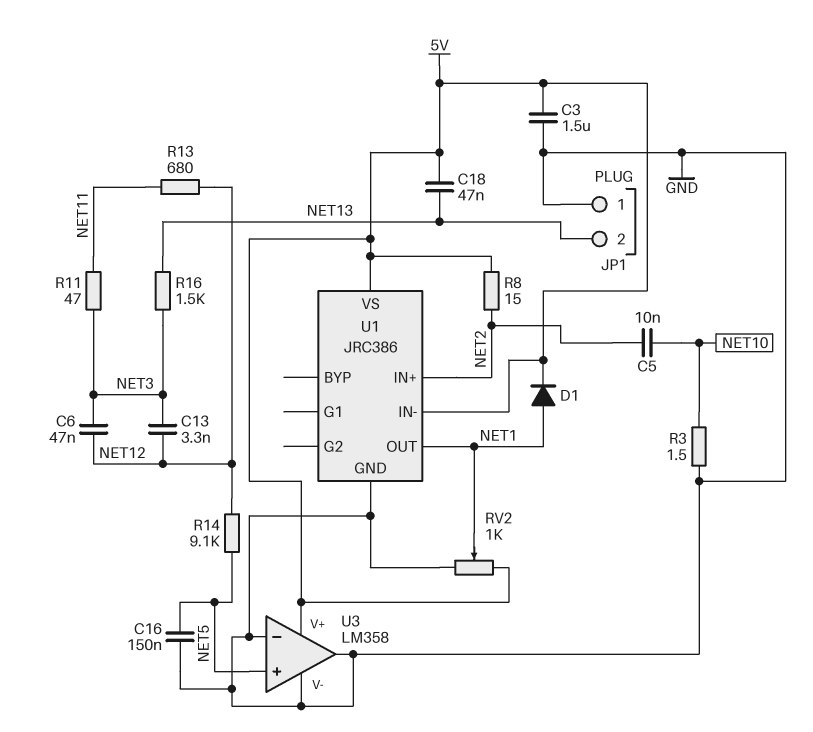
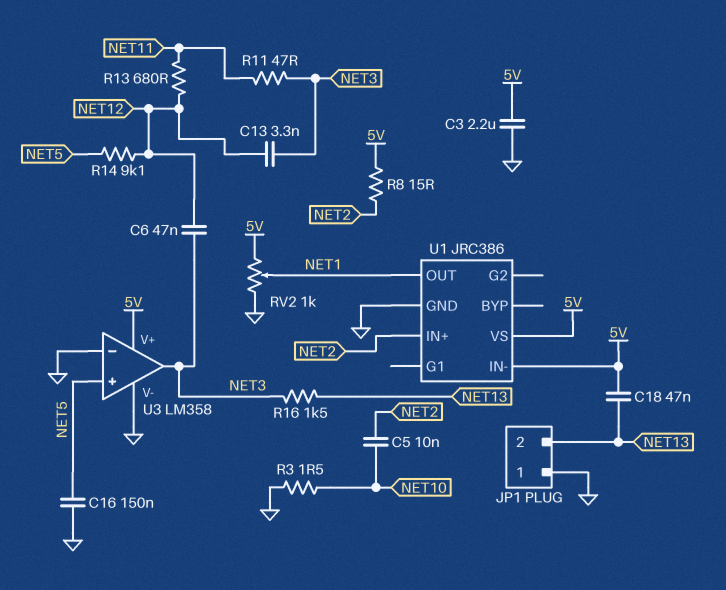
C3: 1.5uF (5V, GND) -> 2.2uF (5V, GND)
D1: diode (A NET1, K 5V) -> none
U3 pin out: GND -> NET3

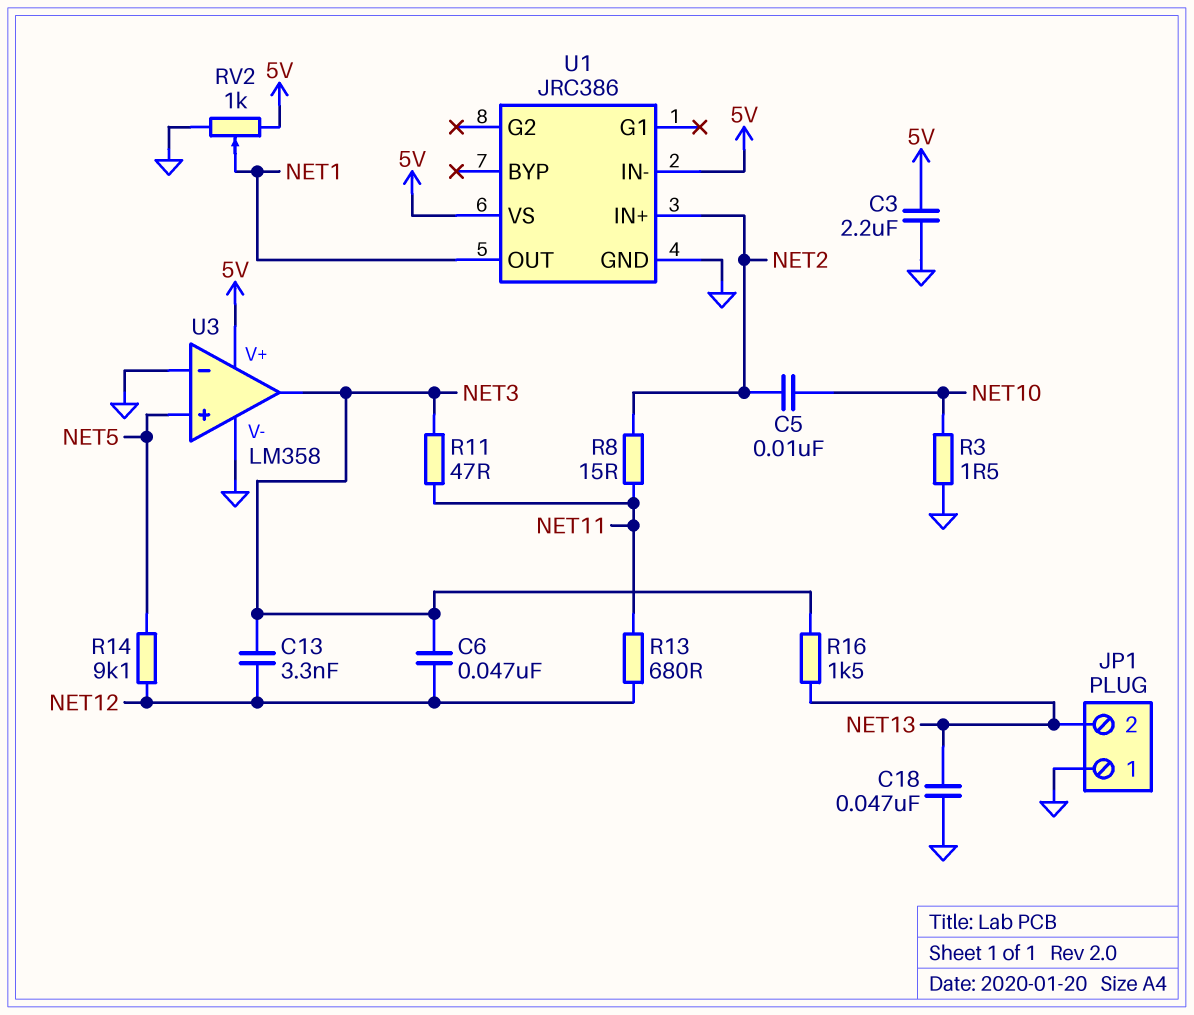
C16: 150nF (GND, NET5) -> none
C18: 47nF (5V, NET13) -> 47nF (GND, NET13)
R8: 15 (5V, NET2) -> 15 (NET2, NET11)

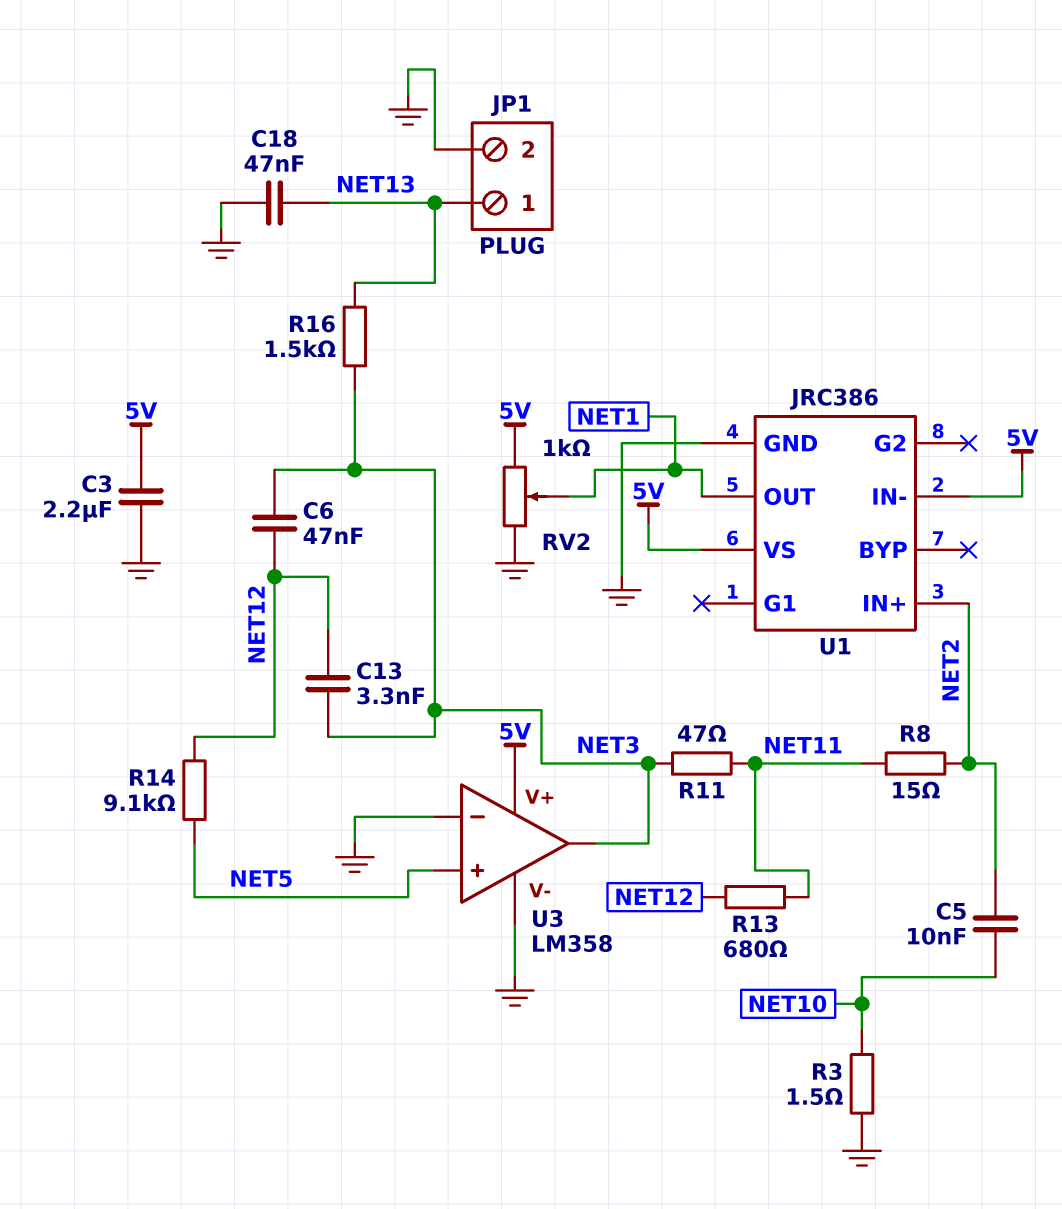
JP1 pin 1: GND -> NET13
JP1 pin 2: NET13 -> GND

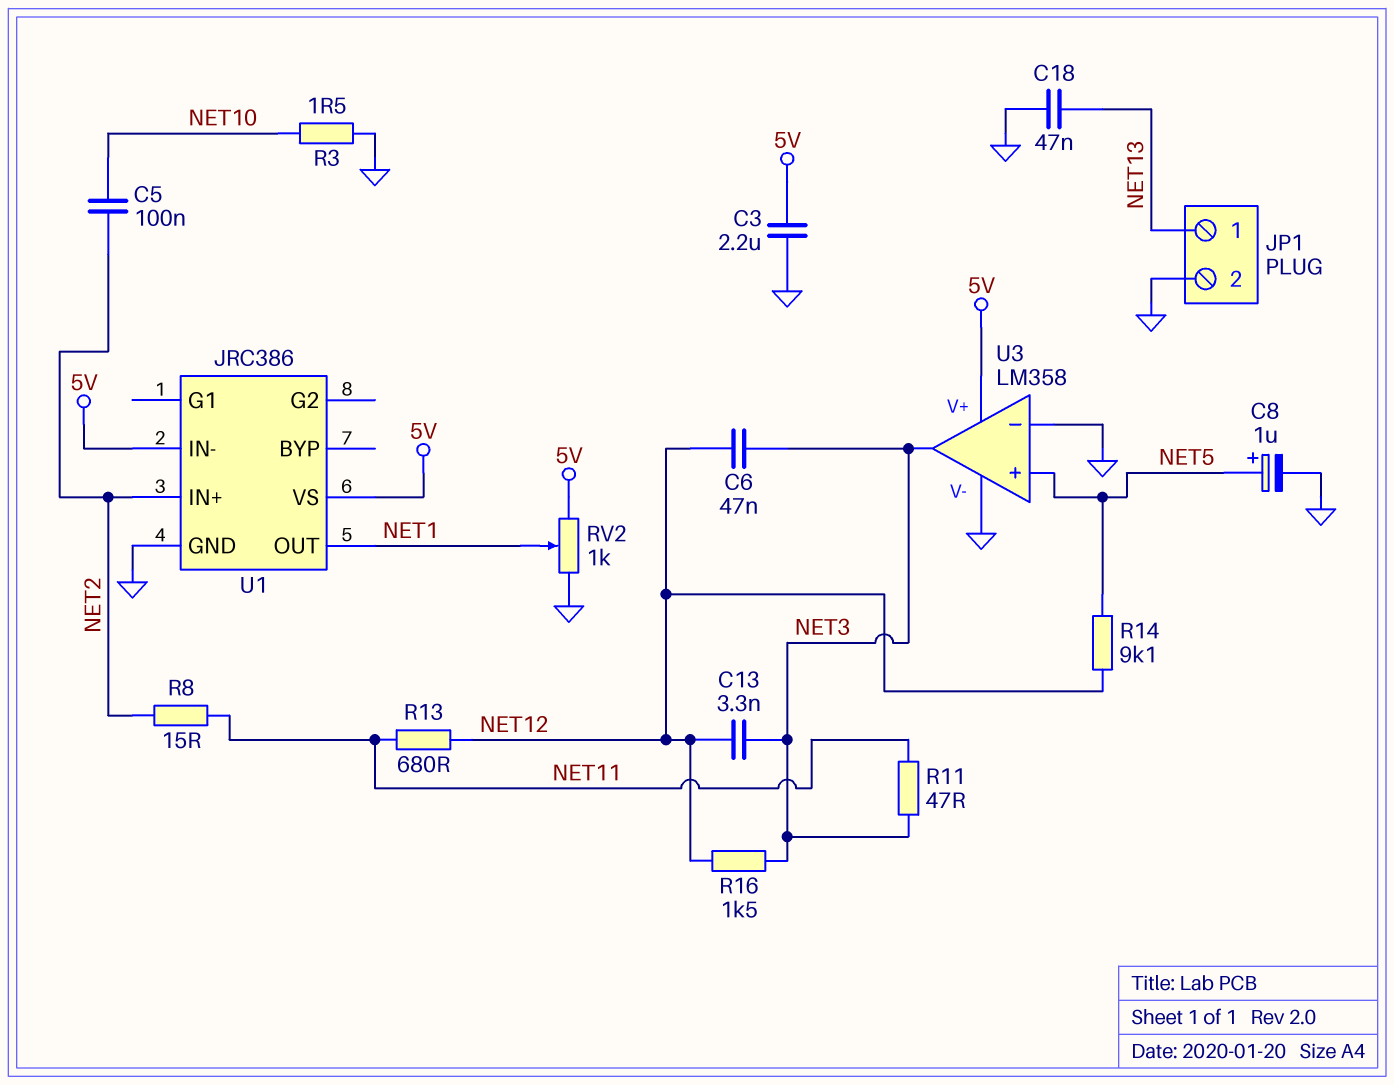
C5: 10nF (NET2, NET10) -> 100nF (NET2, NET10)
C8: none -> 1uF (plus NET5, minus GND)
R16: 1.5k (NET3, NET13) -> 1.5k (NET3, NET12)

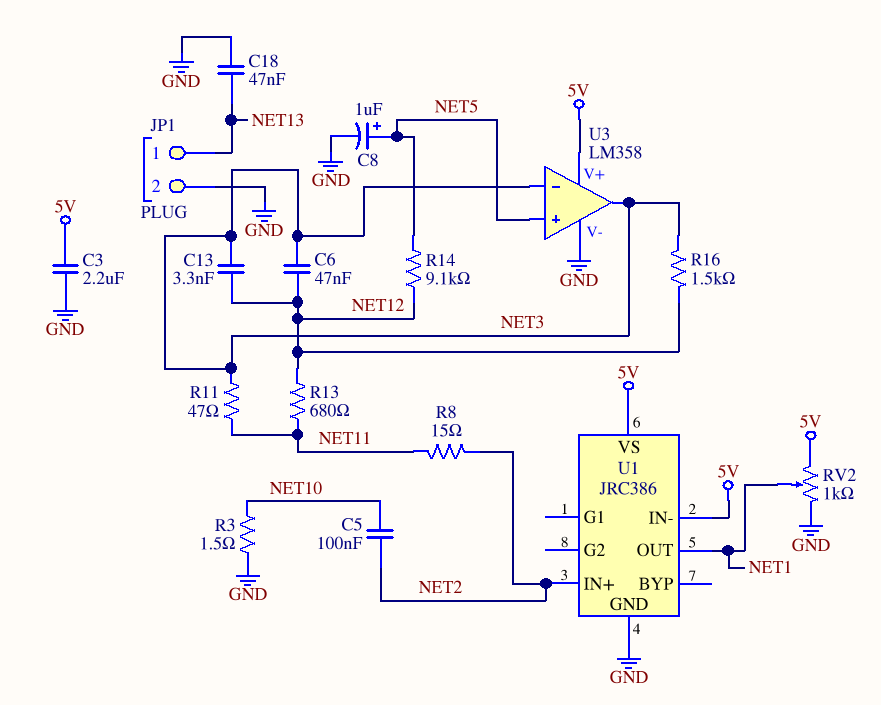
U3 pin in-: GND -> NET3

